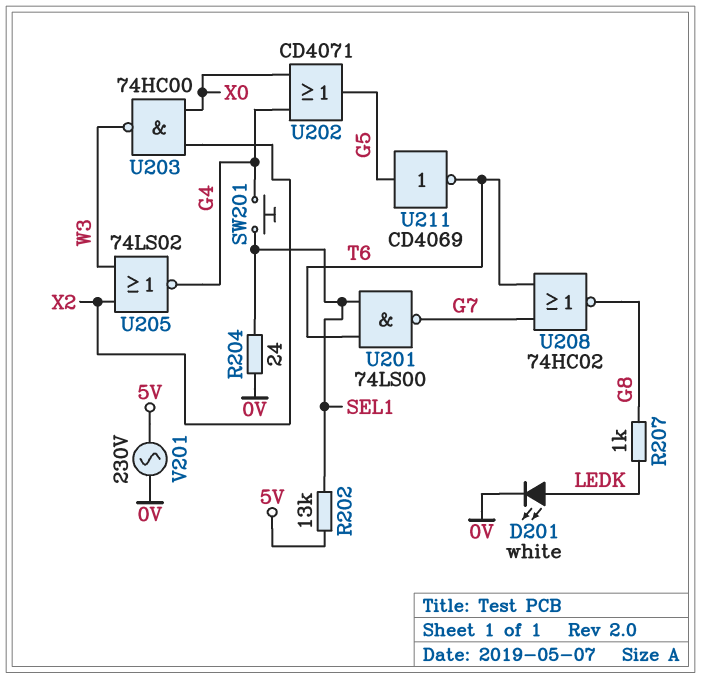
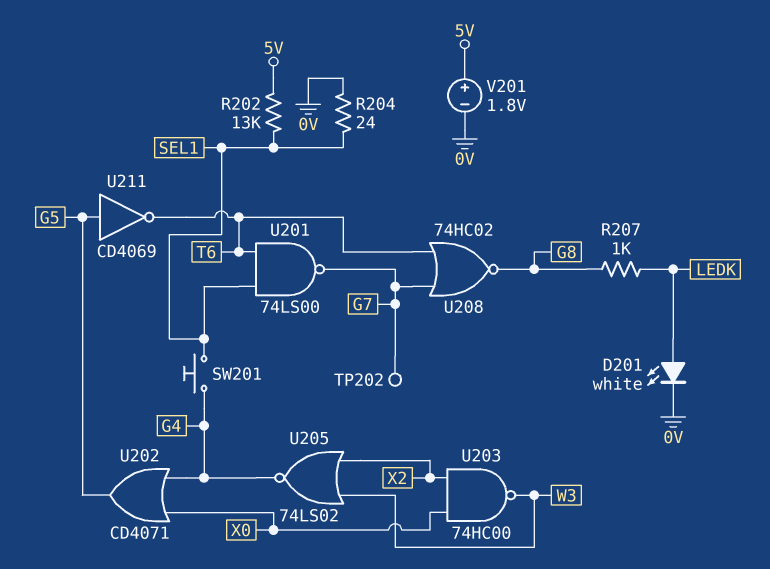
TP202: none -> test point (G7)
V201: AC 230V (0V, 5V) -> 1.8V (plus 5V, minus 0V)

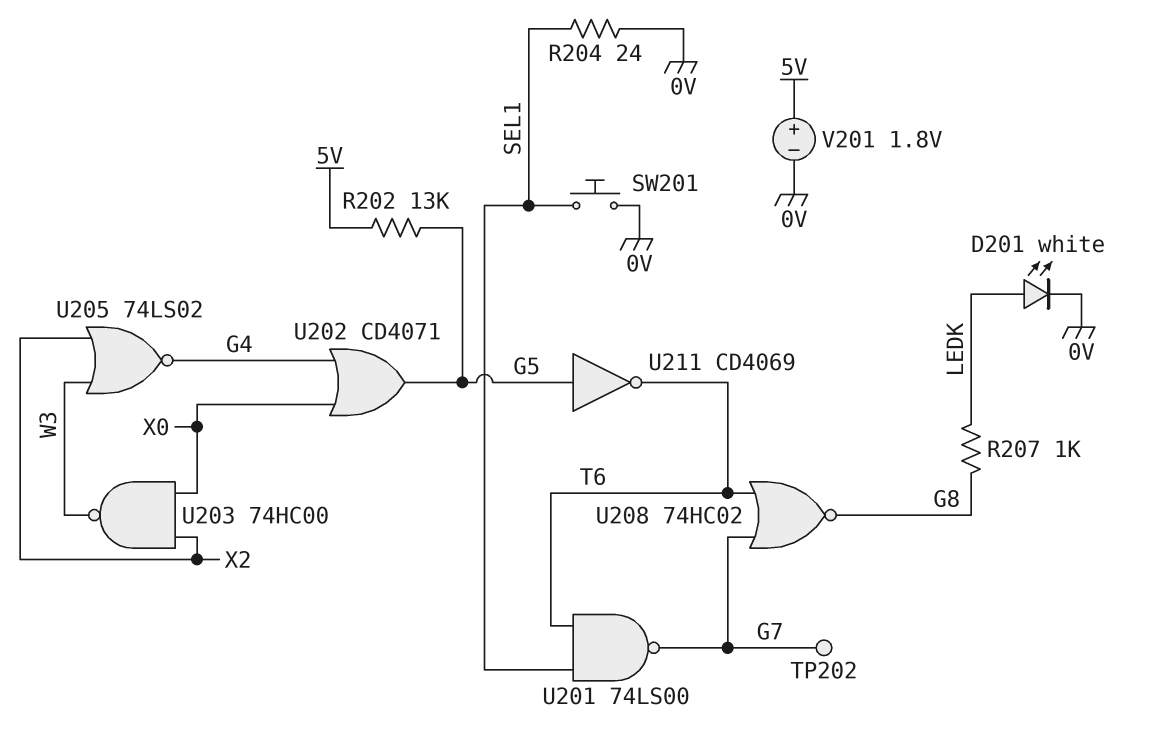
R202: 13k (5V, SEL1) -> 13k (5V, G5)
SW201: button (G4, SEL1) -> button (0V, SEL1)

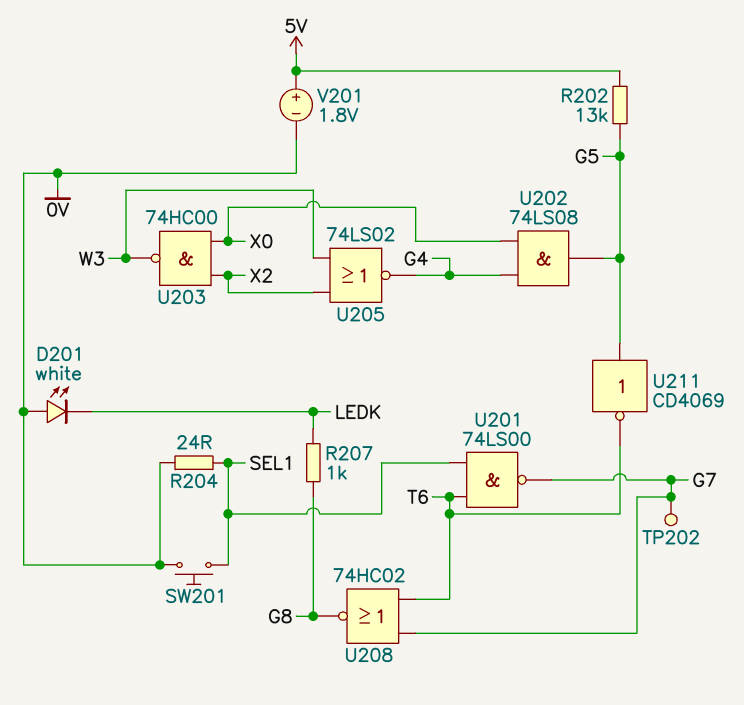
D201: LED white (A LEDK, K 0V) -> LED white (A 0V, K LEDK)
U202: OR CD4071 (in G4, in X0, out G5) -> AND 74LS08 (in G4, in X0, out G5)

